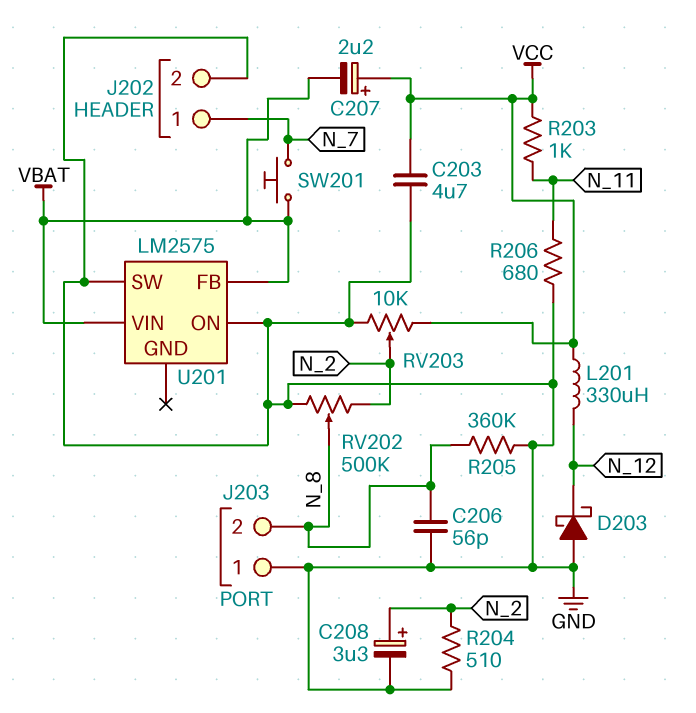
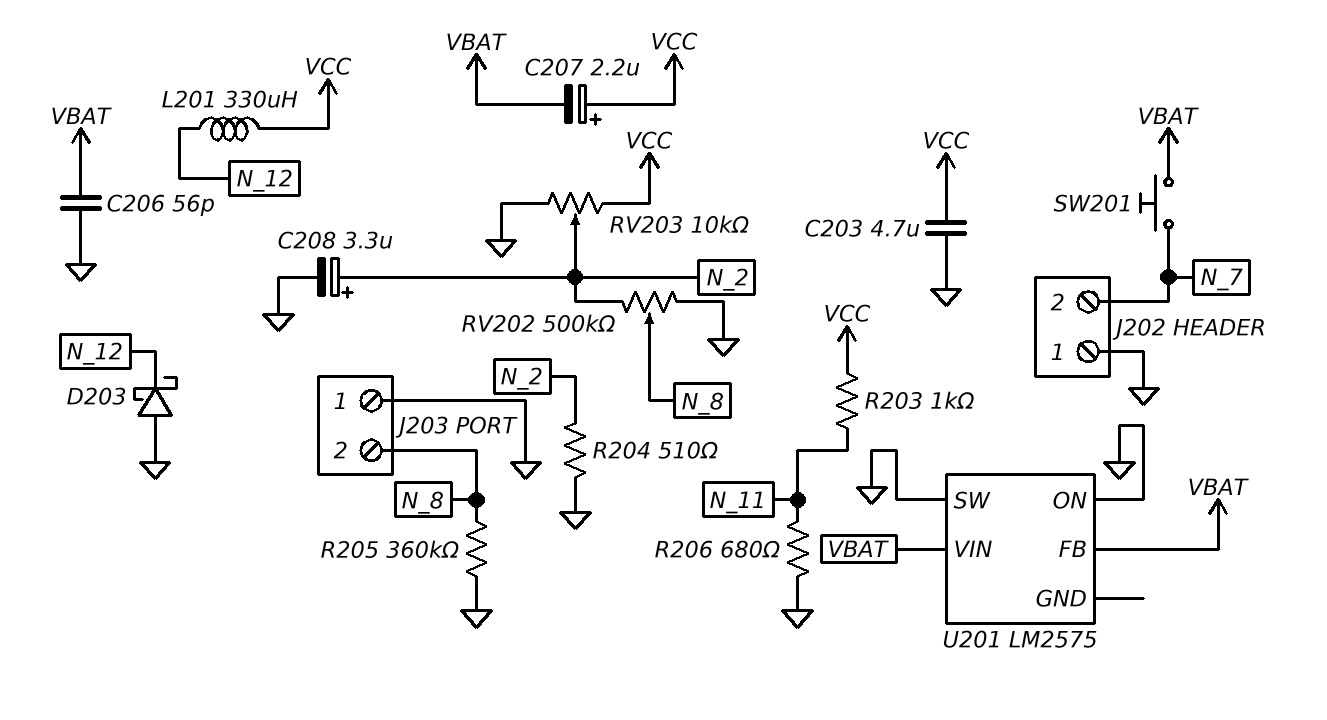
C206: 56pF (GND, N_8) -> 56pF (GND, VBAT)
J202 pin 1: N_7 -> GND
J202 pin 2: GND -> N_7

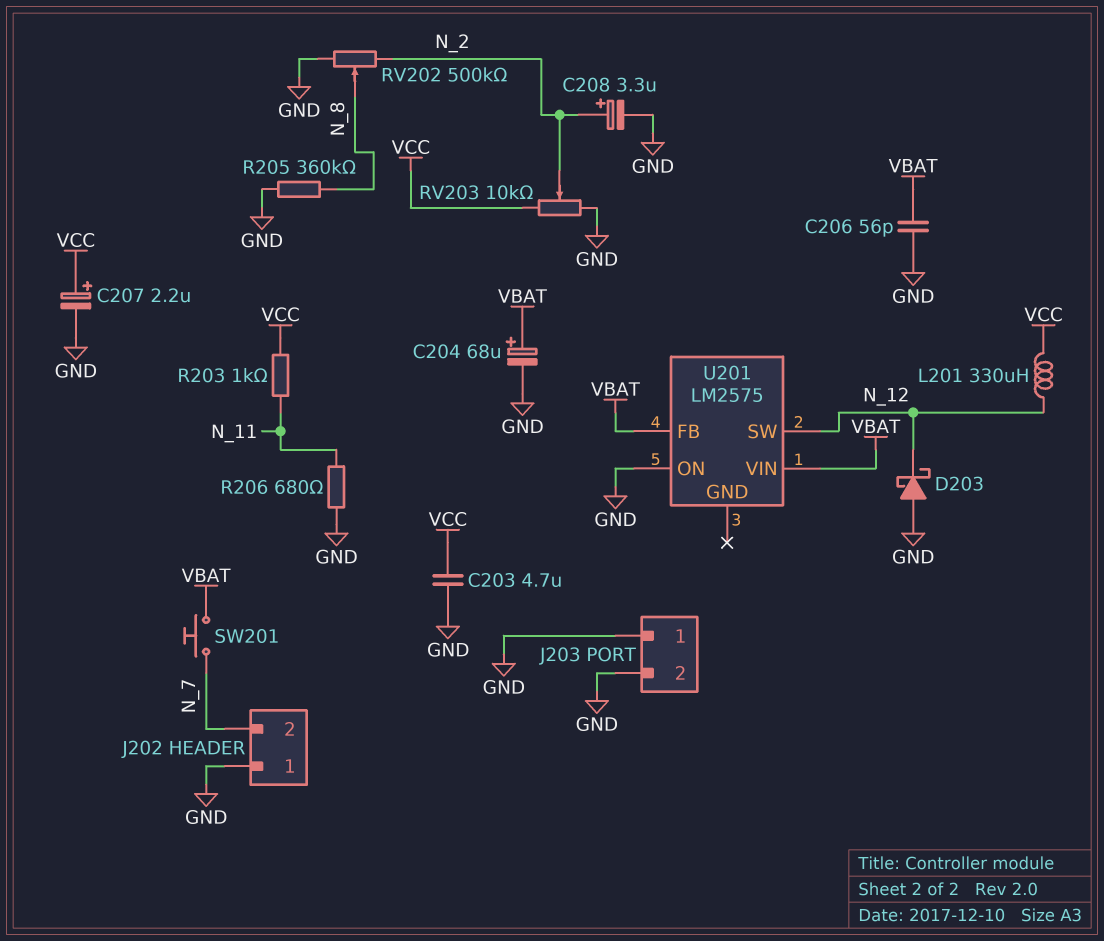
C204: none -> 68uF (plus VBAT, minus GND)
C207: 2.2uF (plus VCC, minus VBAT) -> 2.2uF (plus VCC, minus GND)
J203 pin 2: N_8 -> GND
R204: 510 (GND, N_2) -> none
U201 pin SW: GND -> N_12

